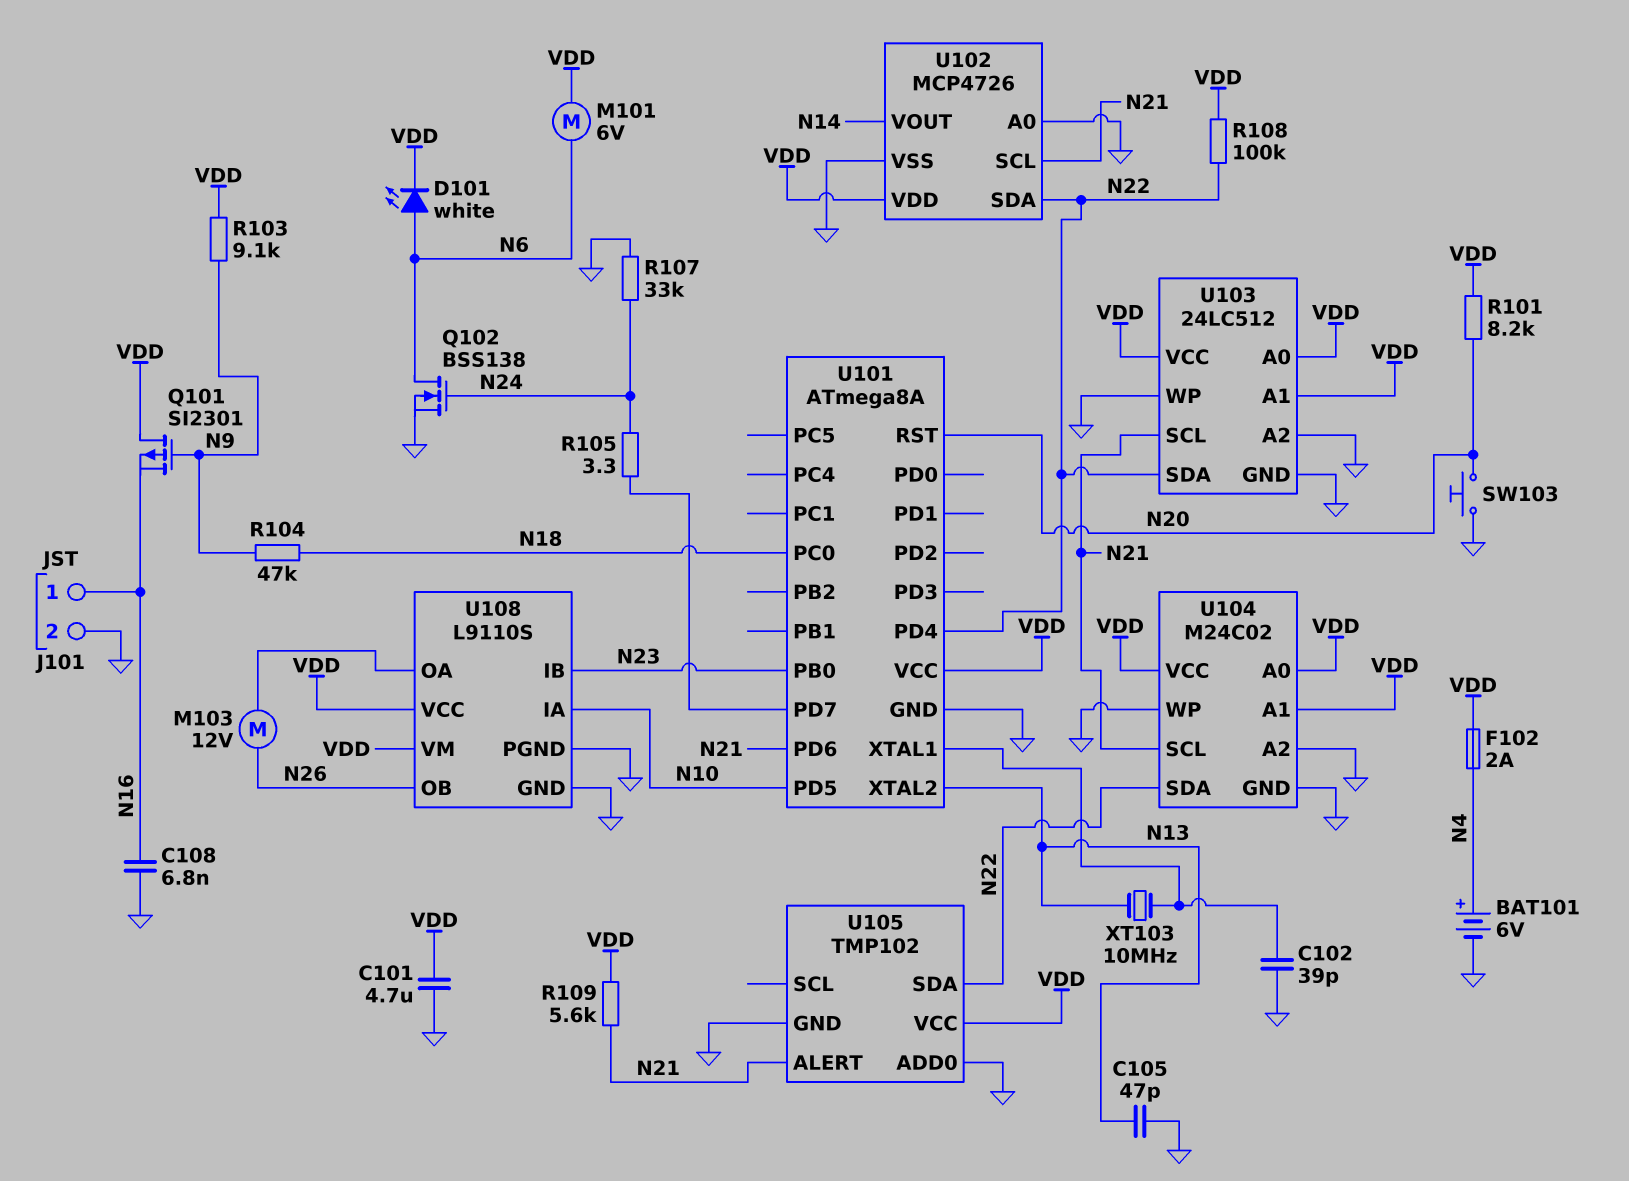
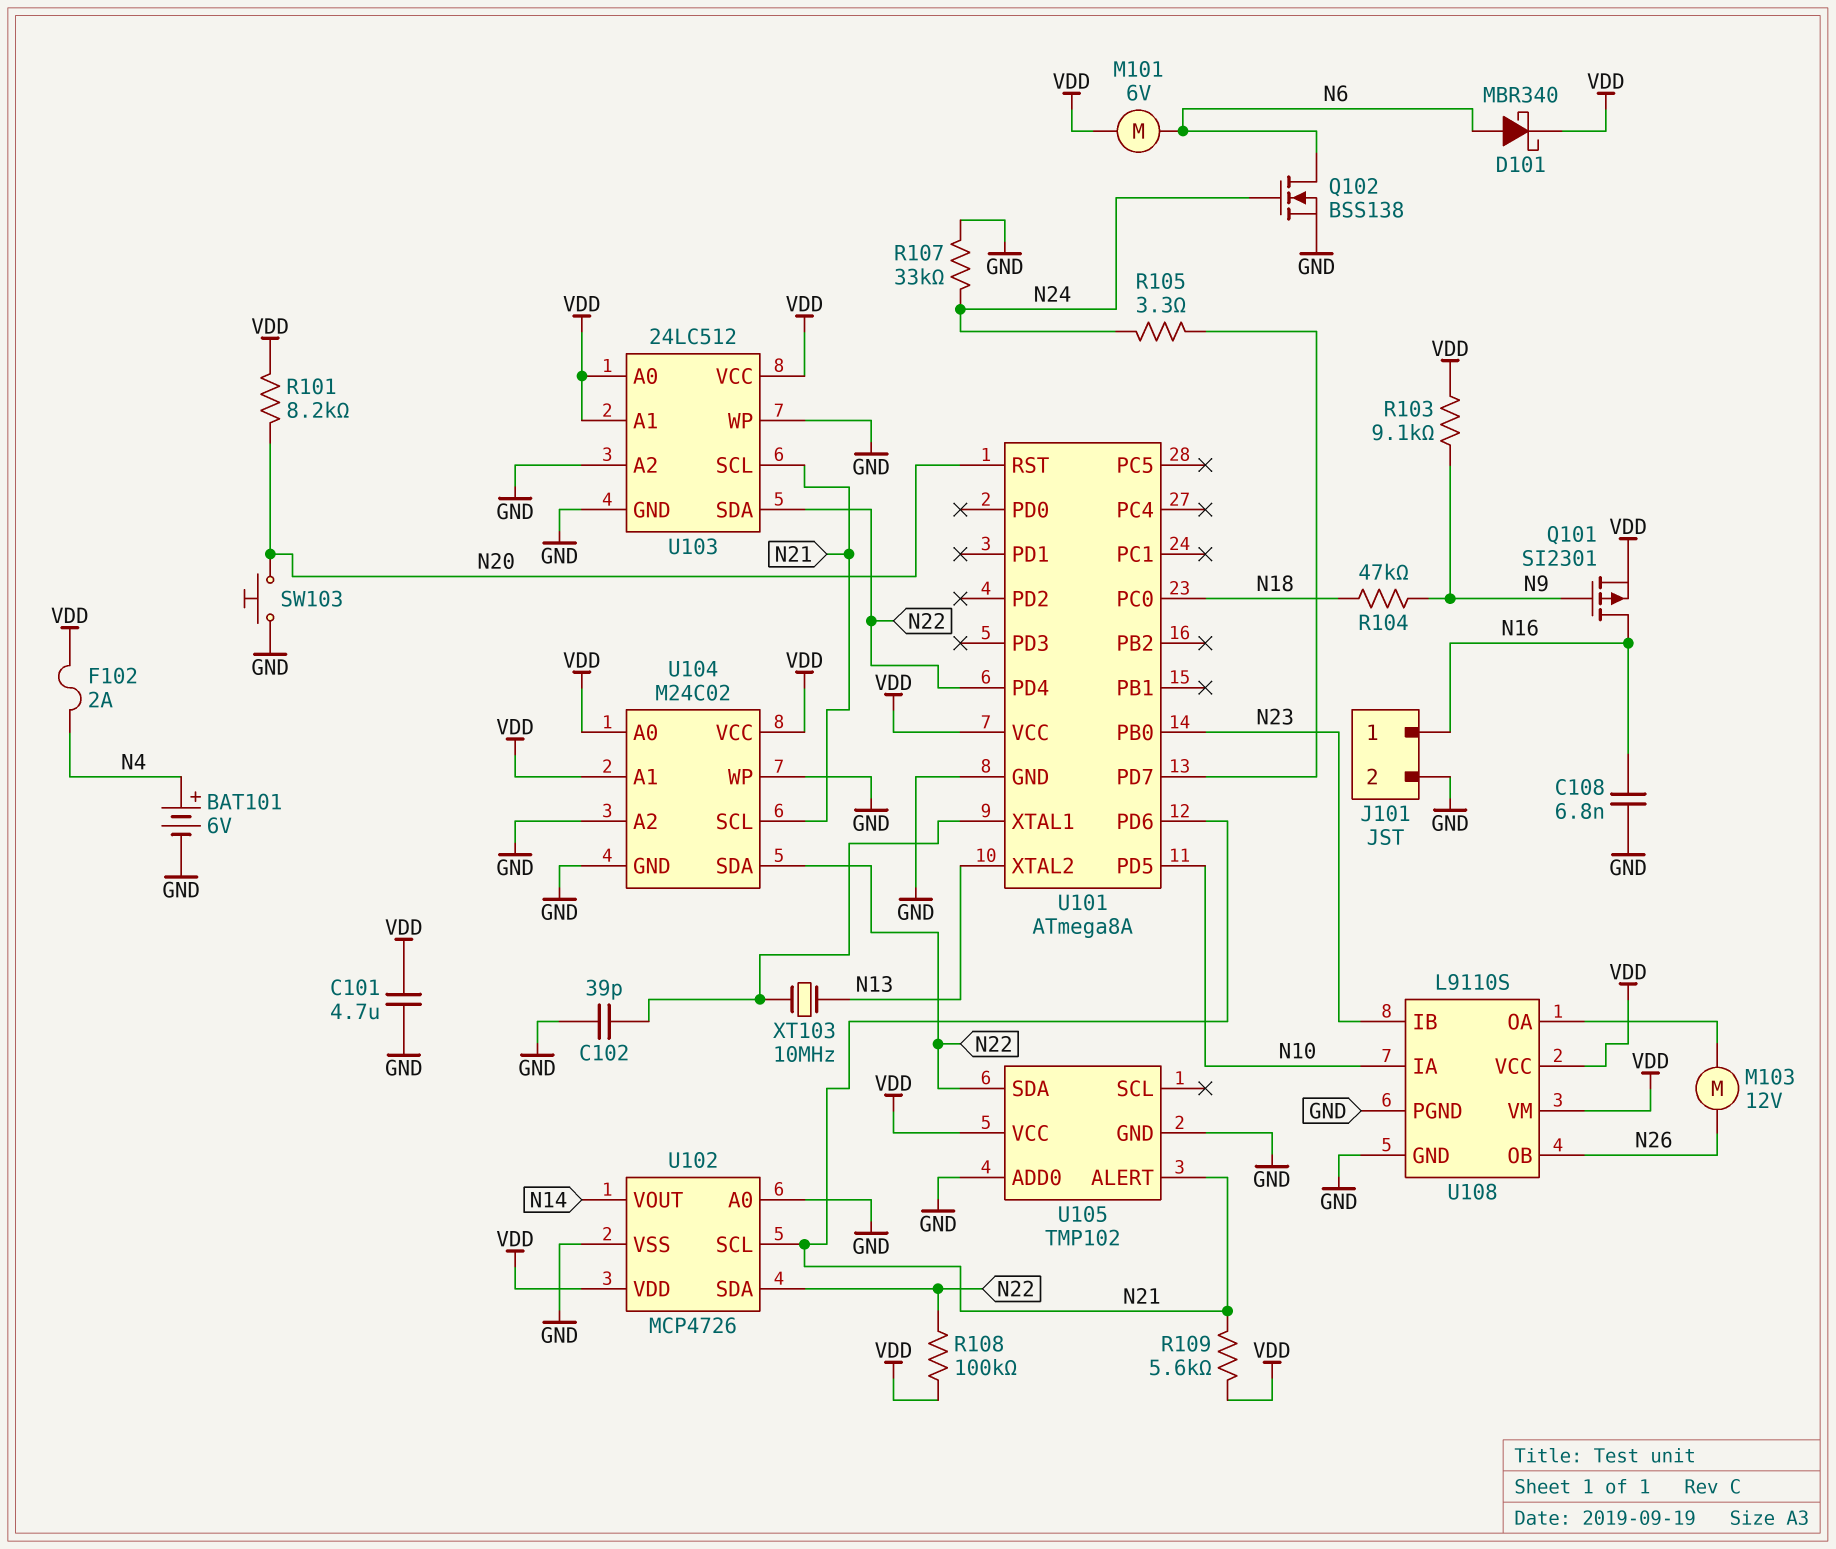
C105: 47pF (GND, N13) -> none
D101: LED white (A N6, K VDD) -> schottky MBR340 (A N6, K VDD)
Q101: PMOS SI2301 (G N9, D VDD, S N16) -> PMOS SI2301 (G N9, D N16, S VDD)

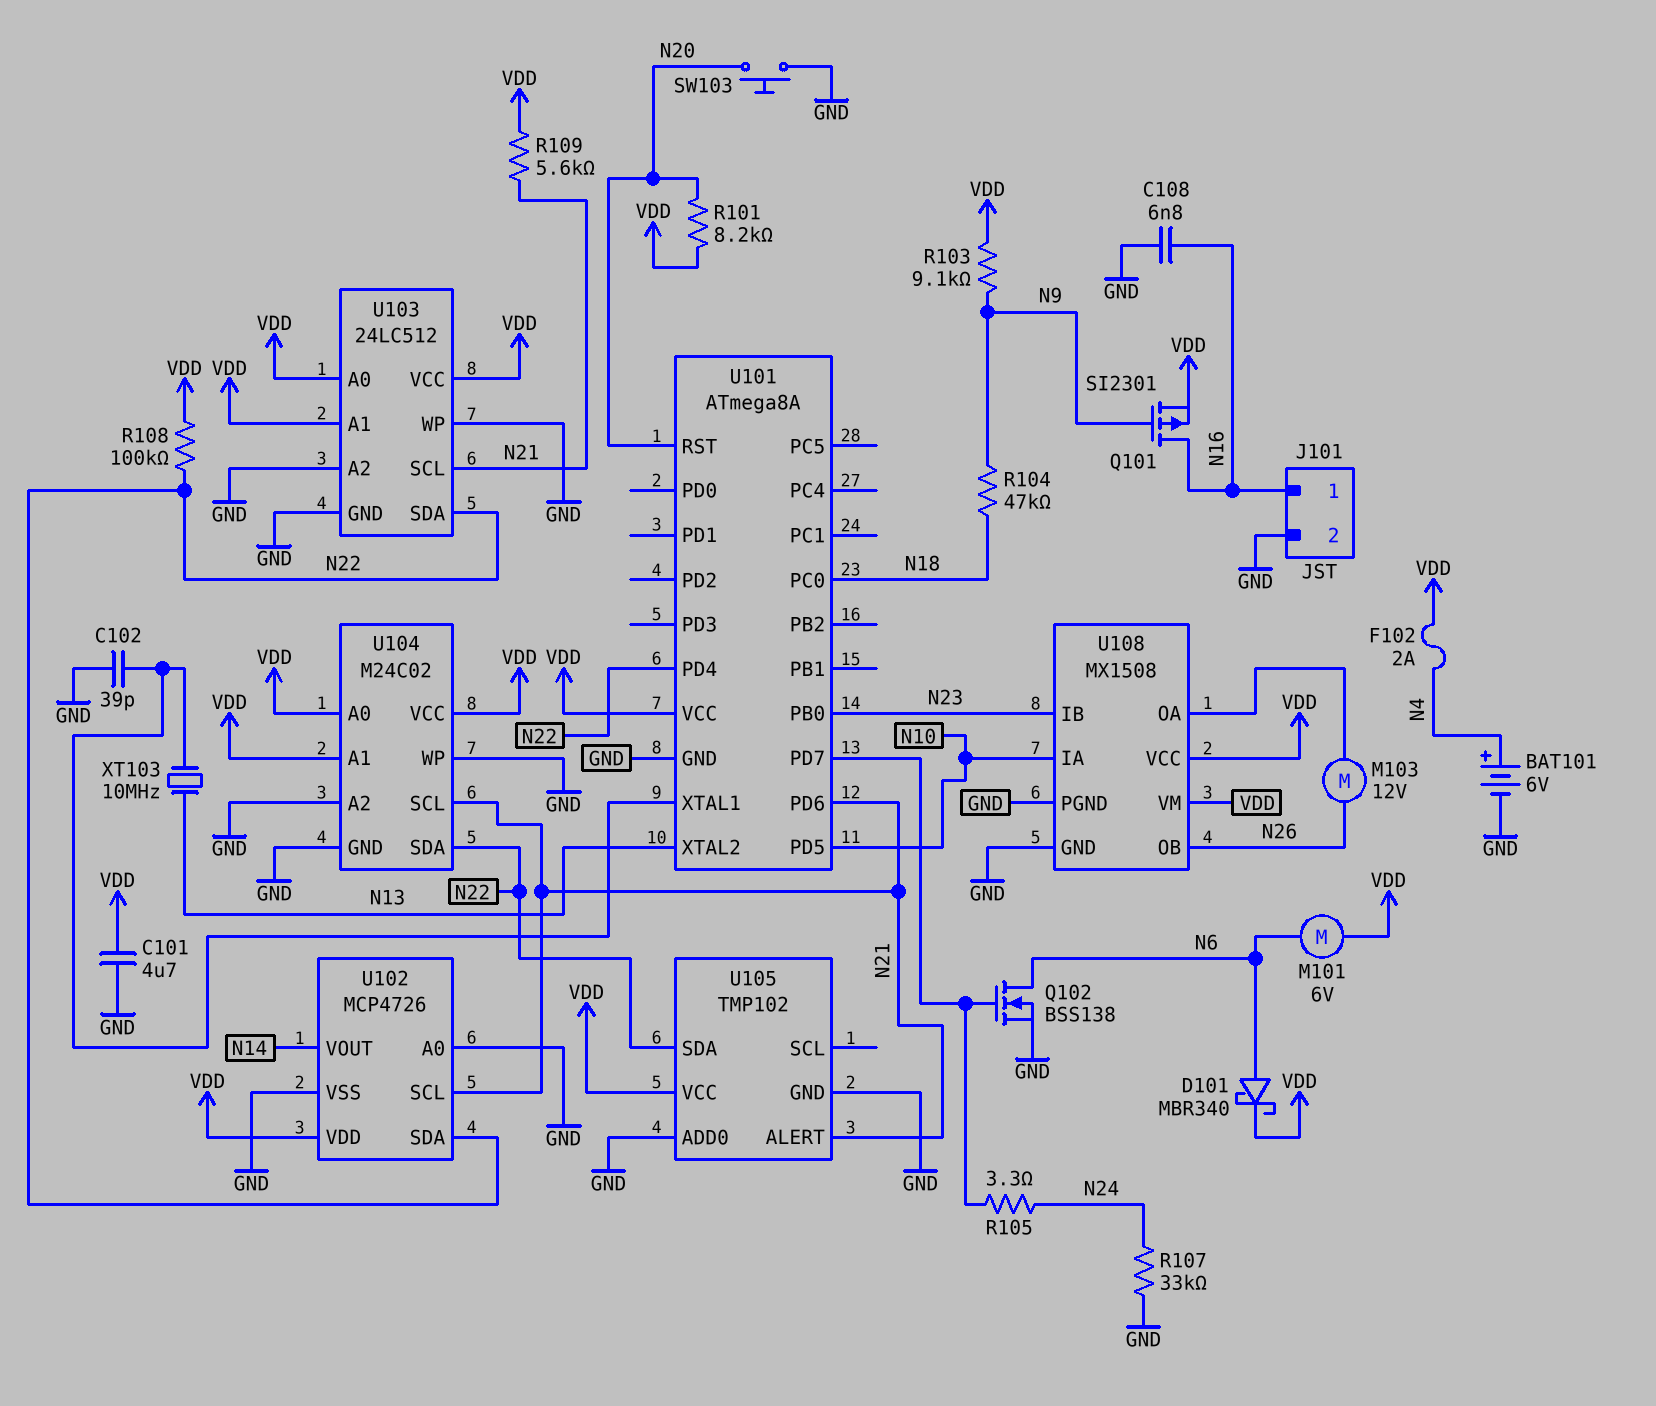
Q102: NMOS BSS138 (G N24, D N6, S GND) -> NMOS BSS138 (G U101/PD7, D N6, S GND)
U108: L9110S -> MX1508

